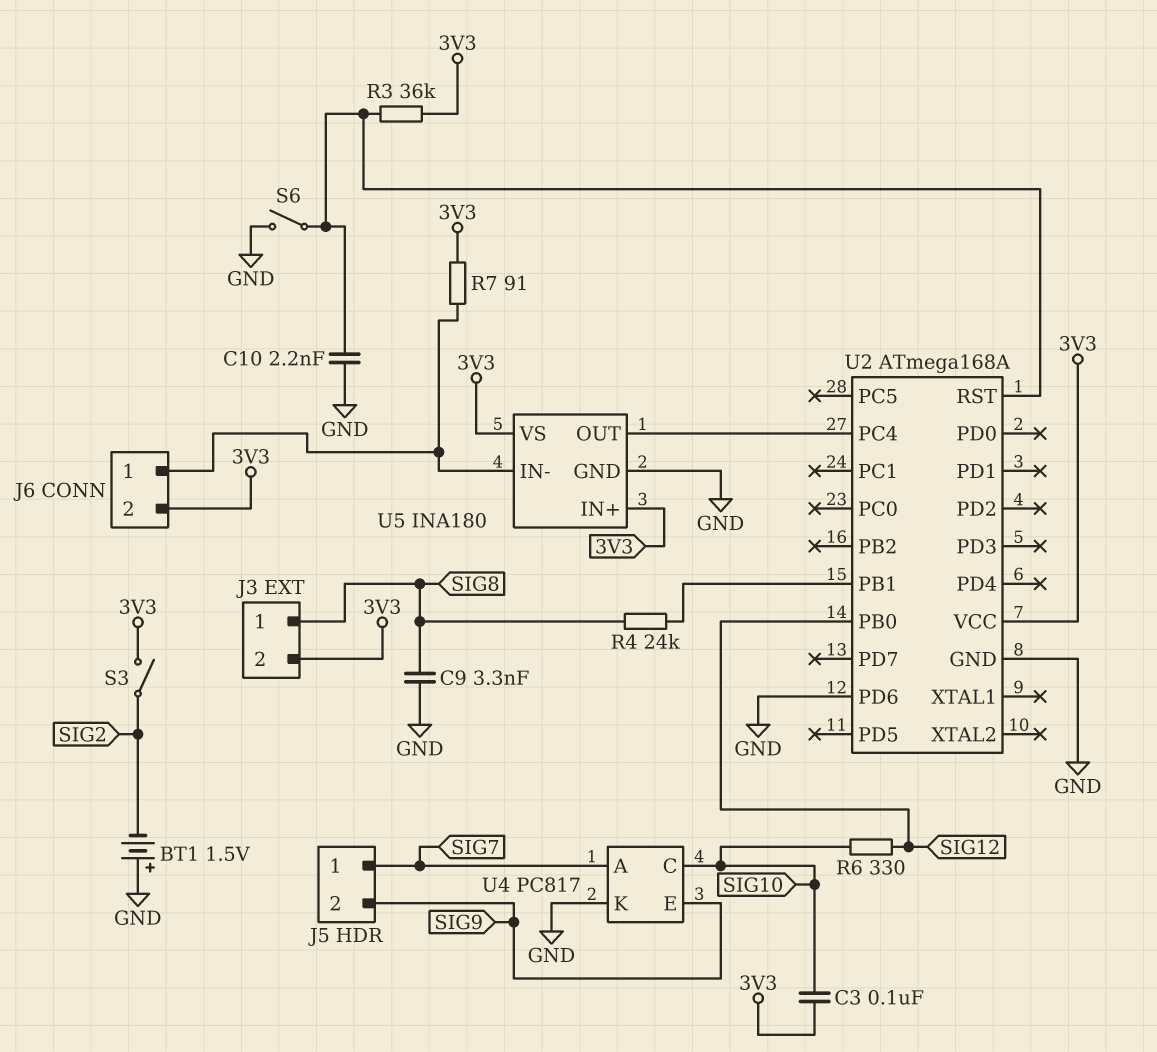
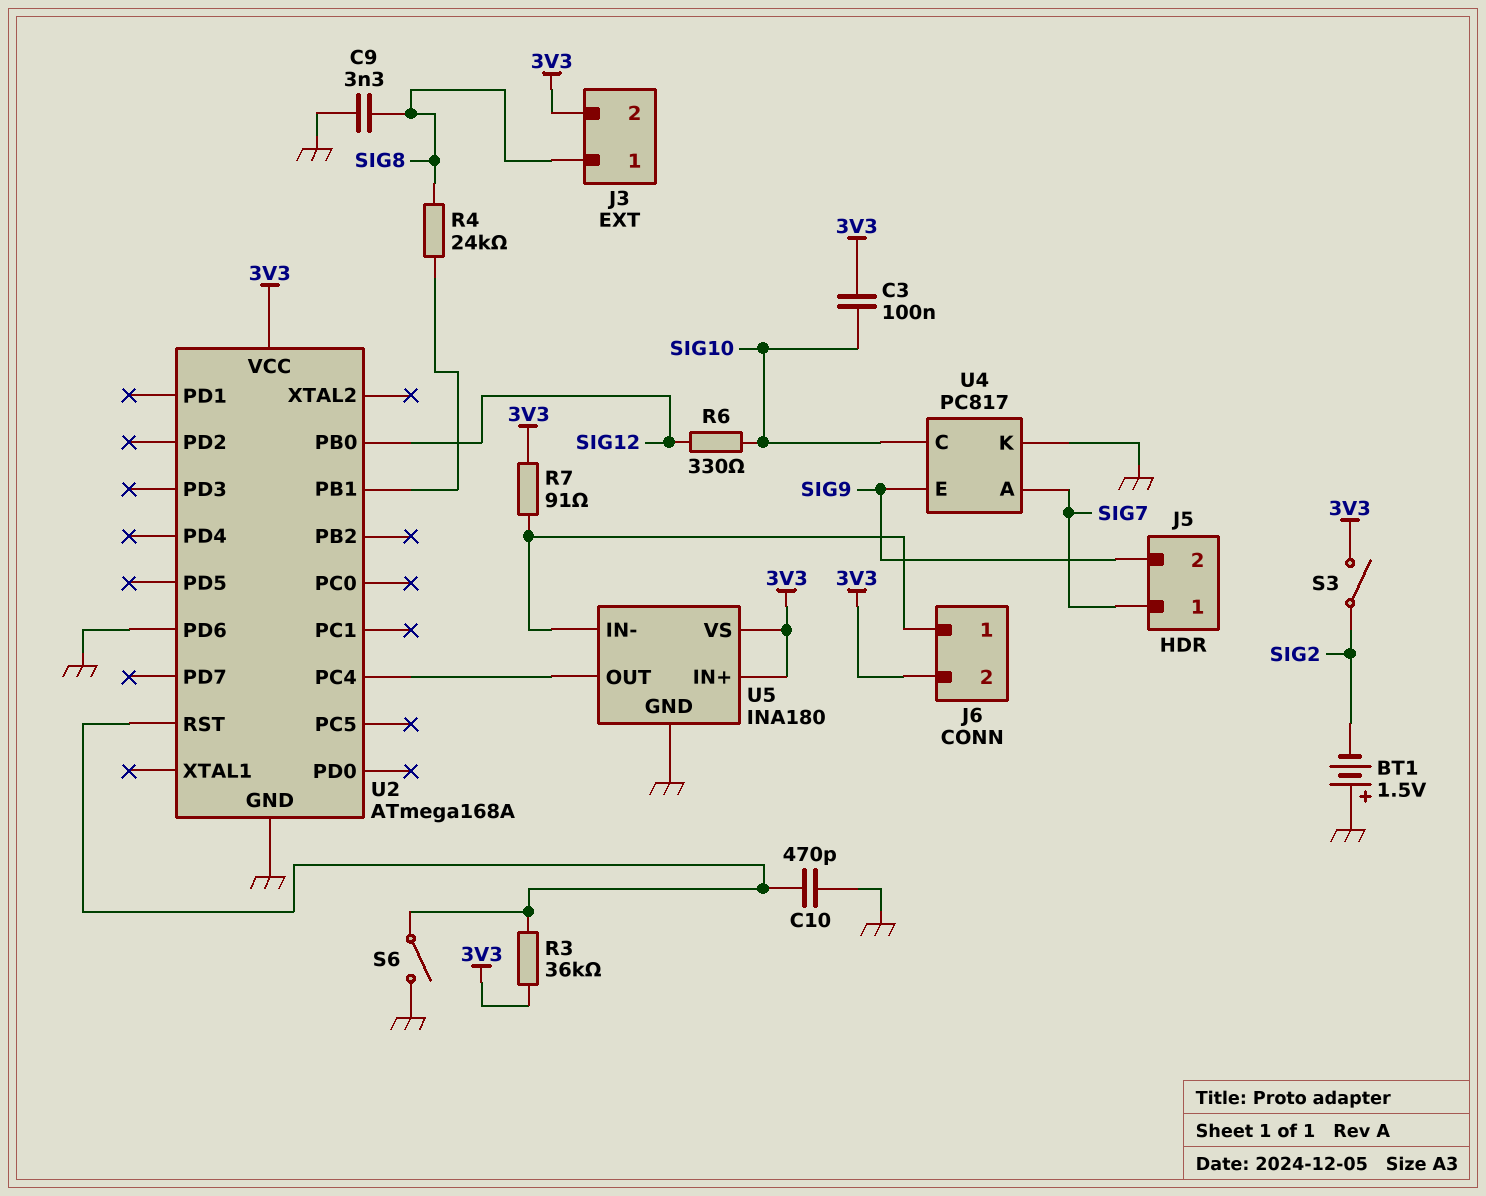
C10: 2.2nF (GND, U2/RST) -> 470pF (GND, U2/RST)

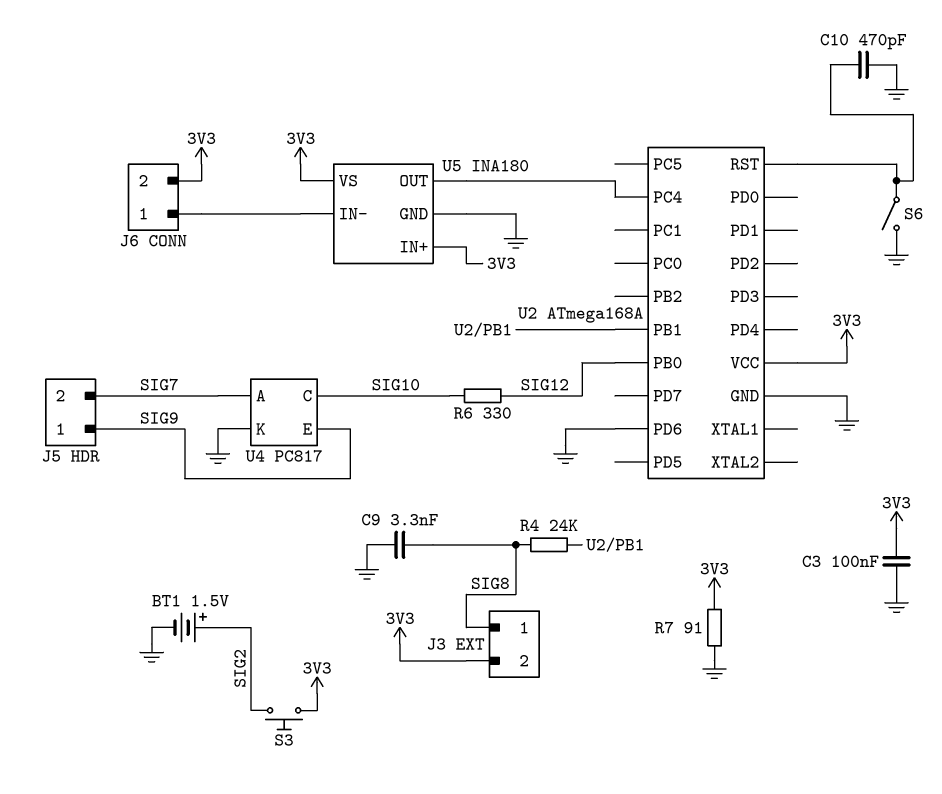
BT1: 1.5V (plus GND, minus SIG2) -> 1.5V (plus SIG2, minus GND)
C3: 100nF (3V3, SIG10) -> 100nF (3V3, GND)
J5 pin 1: SIG7 -> SIG9
J5 pin 2: SIG9 -> SIG7
R3: 36k (3V3, U2/RST) -> none
R7: 91 (3V3, J6/1) -> 91 (3V3, GND)
S3: switch (3V3, SIG2) -> button (3V3, SIG2)

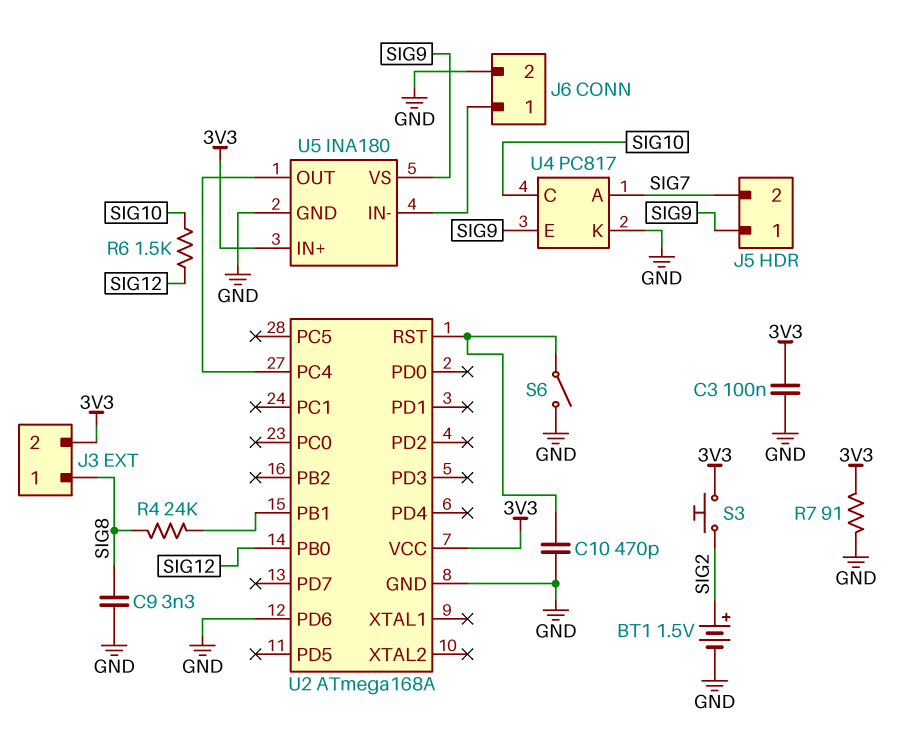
J6 pin 2: 3V3 -> GND
R6: 330 (SIG10, SIG12) -> 1.5k (SIG10, SIG12)
U5 pin VS: 3V3 -> SIG9

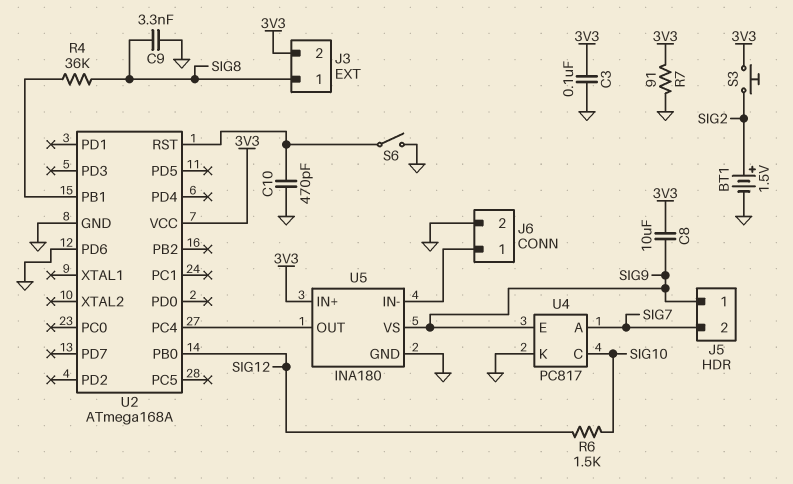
C8: none -> 10uF (3V3, SIG9)
R4: 24k (SIG8, U2/PB1) -> 36k (SIG8, U2/PB1)

